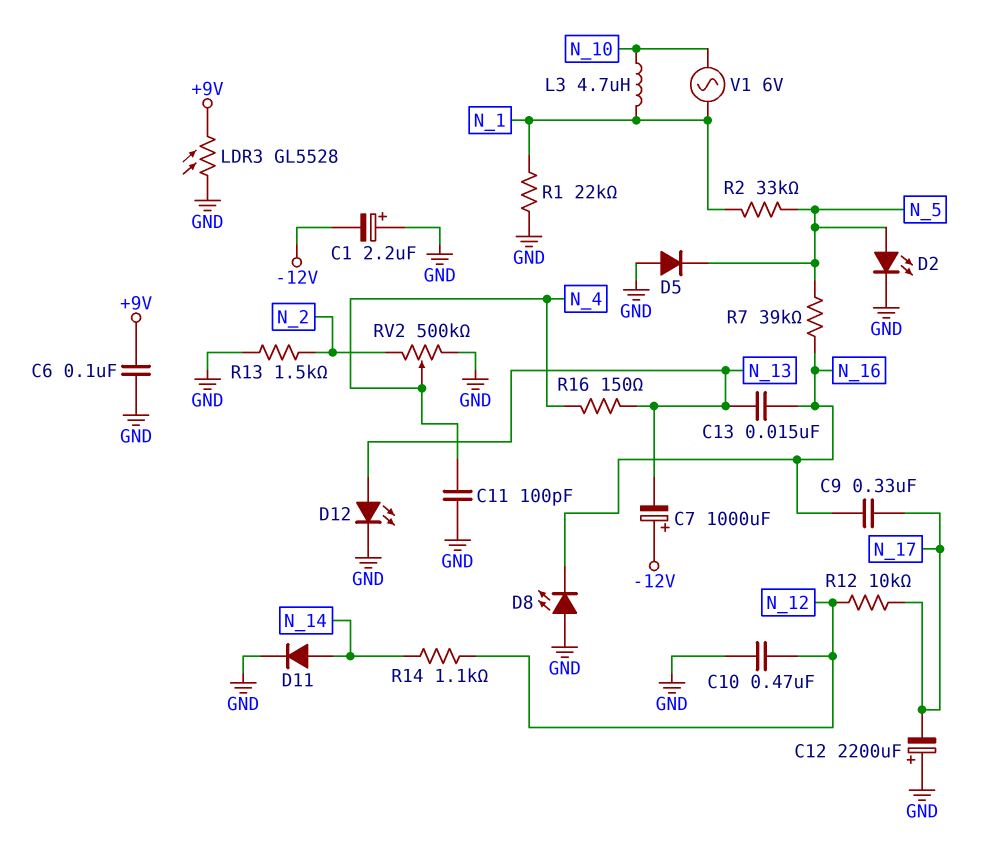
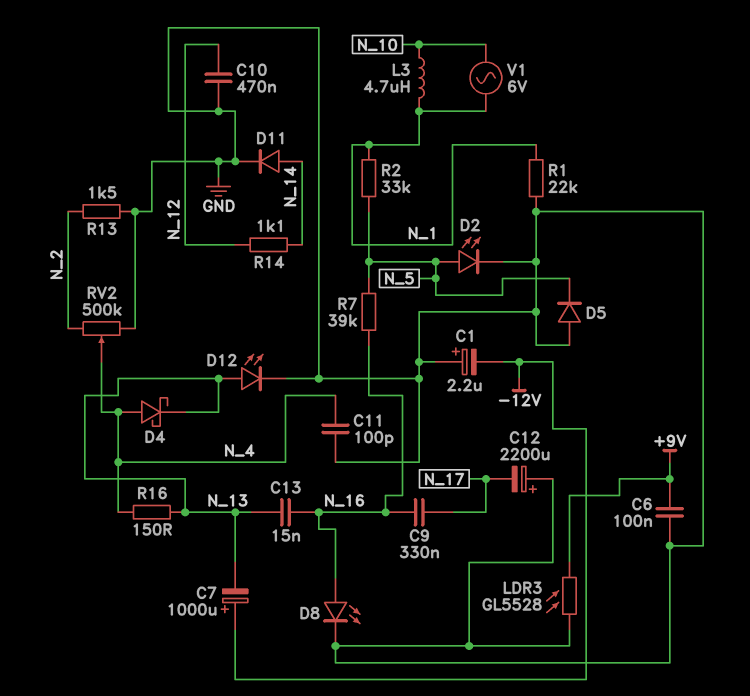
D4: none -> schottky (A N_4, K N_13)
D8: LED (A GND, K N_16) -> LED (A N_16, K GND)
R12: 10k (N_12, N_17) -> none

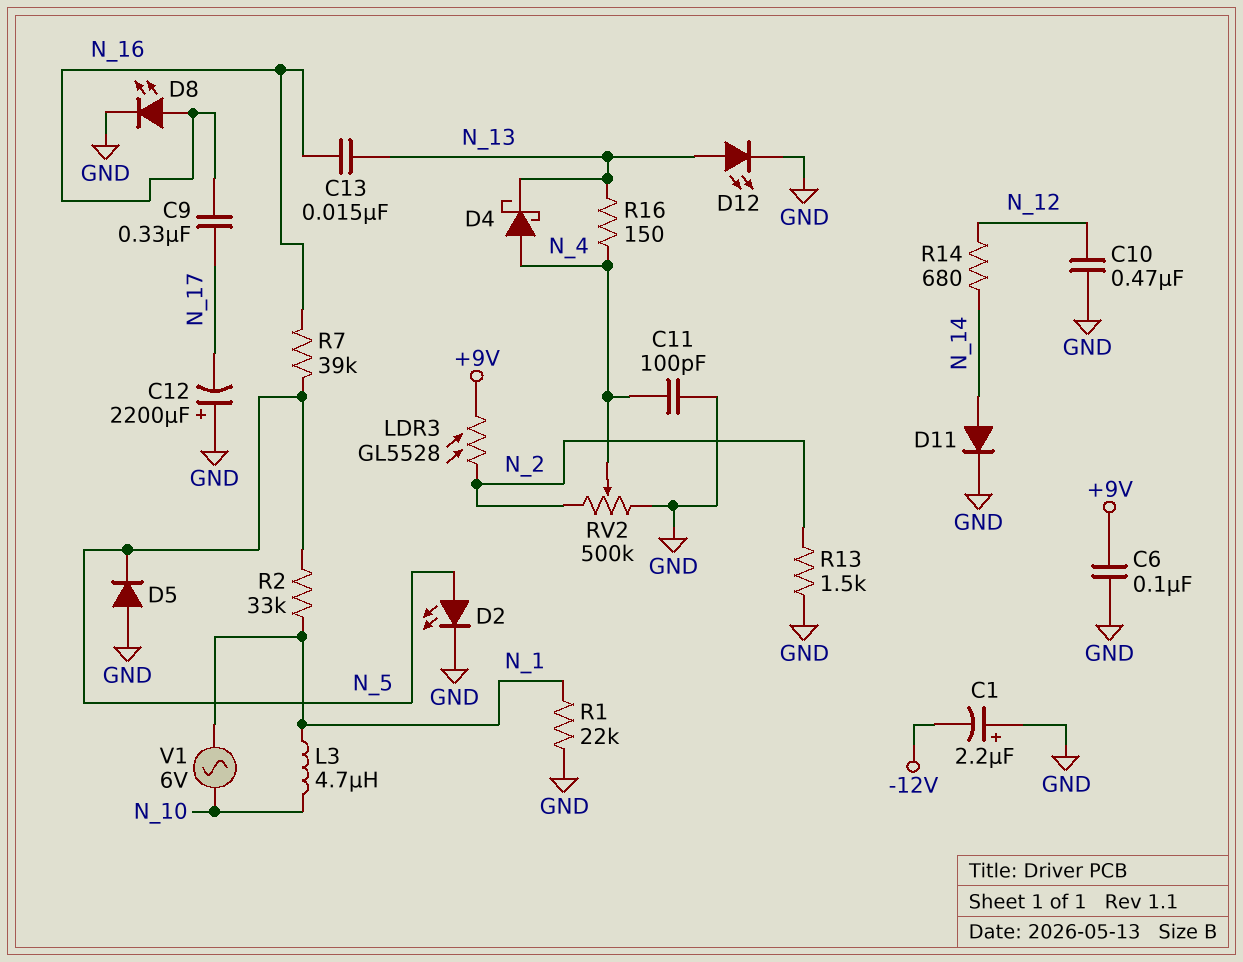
C7: 1000uF (plus -12V, minus N_13) -> none
LDR3: GL5528 (+9V, GND) -> GL5528 (+9V, N_2)
R14: 1.1k (N_12, N_14) -> 680 (N_12, N_14)

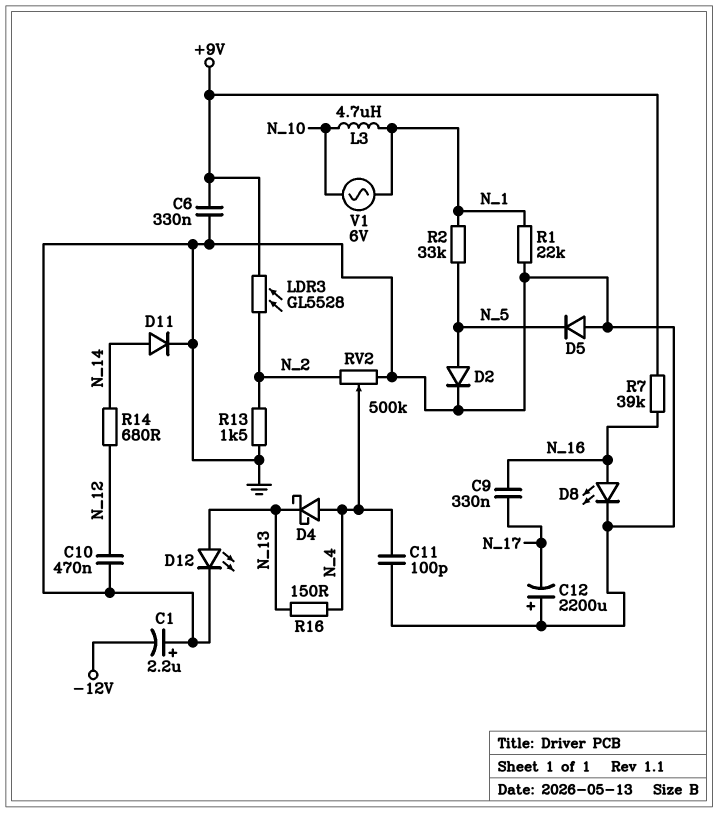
C6: 100nF (+9V, GND) -> 330nF (+9V, GND)
C13: 15nF (N_13, N_16) -> none
D2: LED (A N_5, K GND) -> diode (A N_5, K GND)
R7: 39k (N_5, N_16) -> 39k (+9V, N_16)

